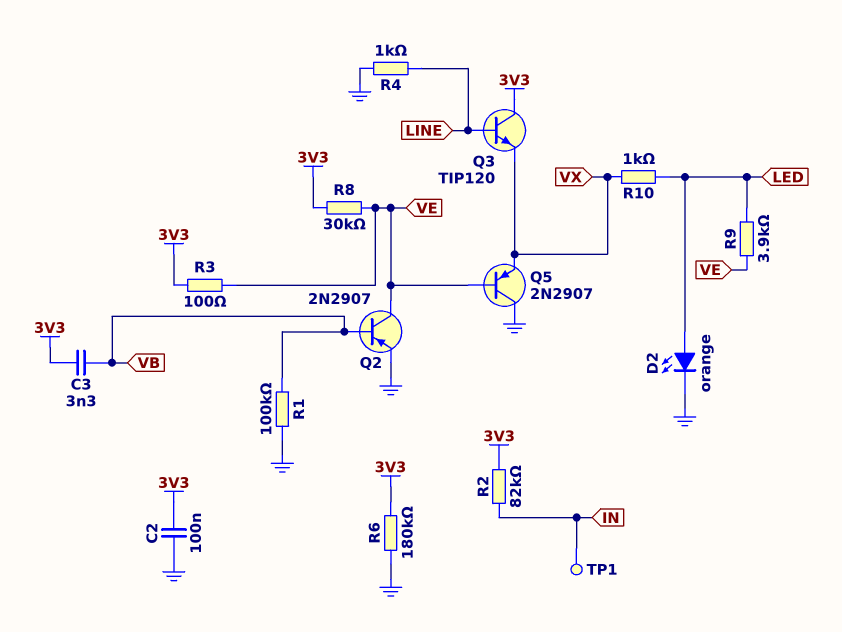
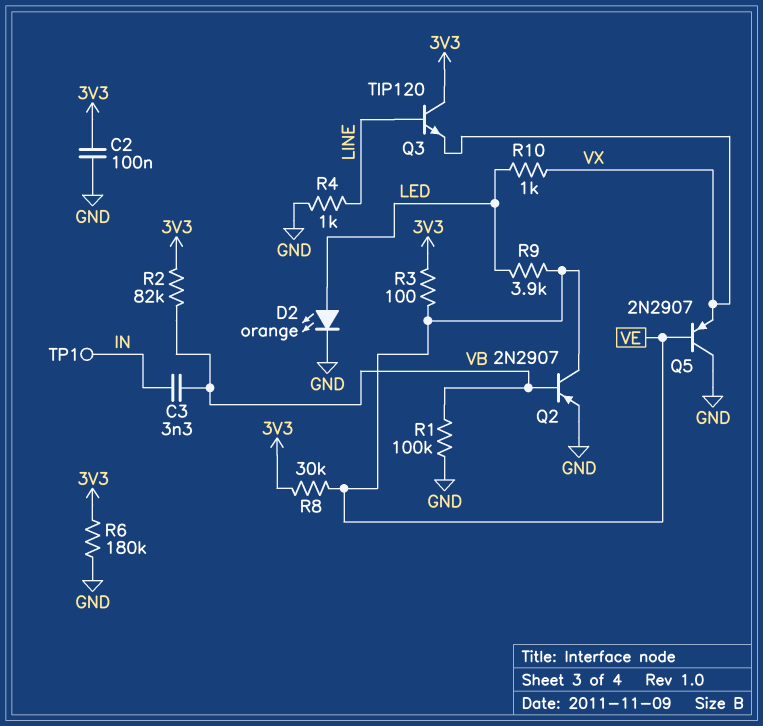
C3: 3.3nF (3V3, VB) -> 3.3nF (IN, VB)
R2: 82k (3V3, IN) -> 82k (3V3, VB)

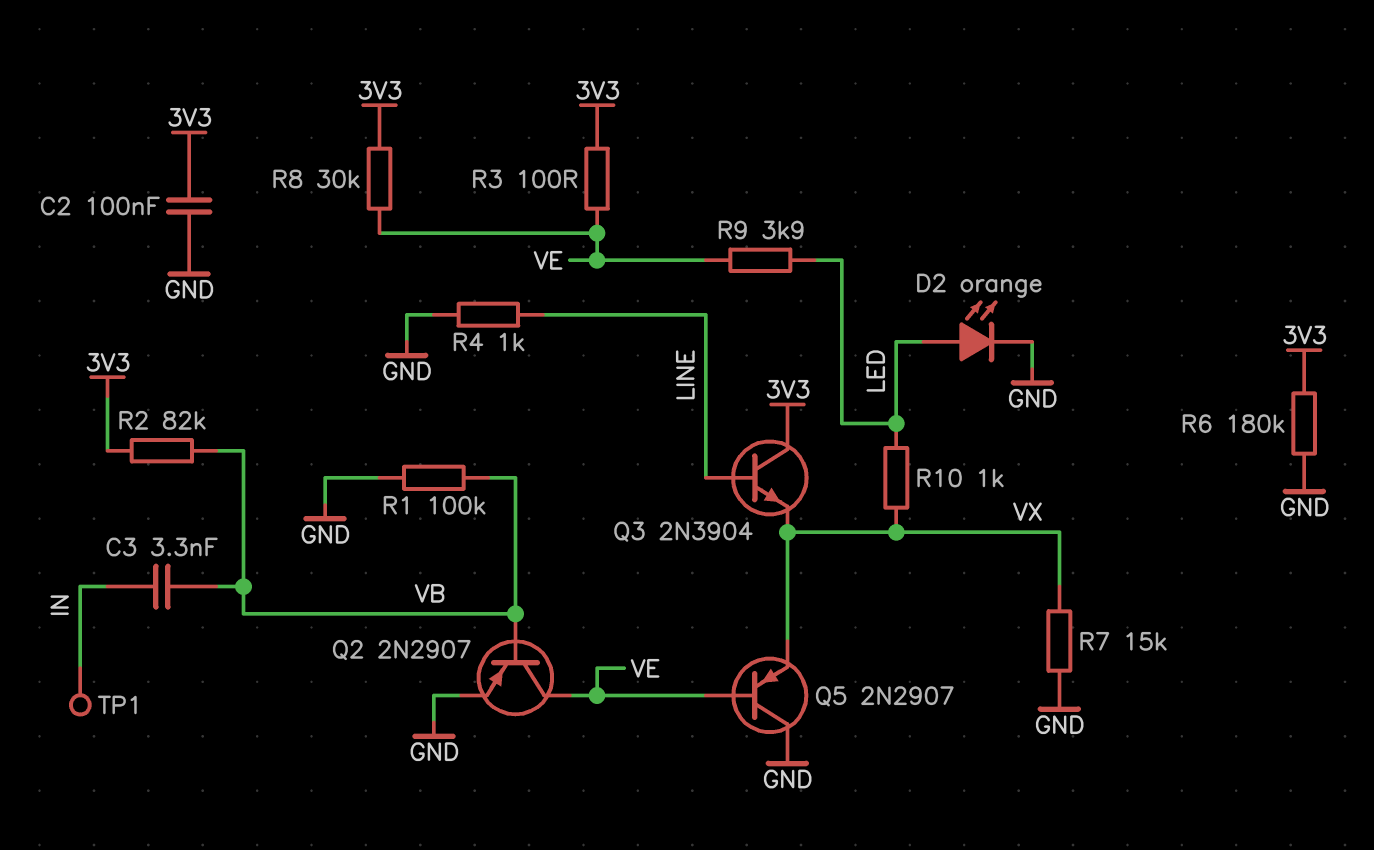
Q3: NPN TIP120 (B LINE, C 3V3, E VX) -> NPN 2N3904 (B LINE, C 3V3, E VX)
R7: none -> 15k (GND, VX)

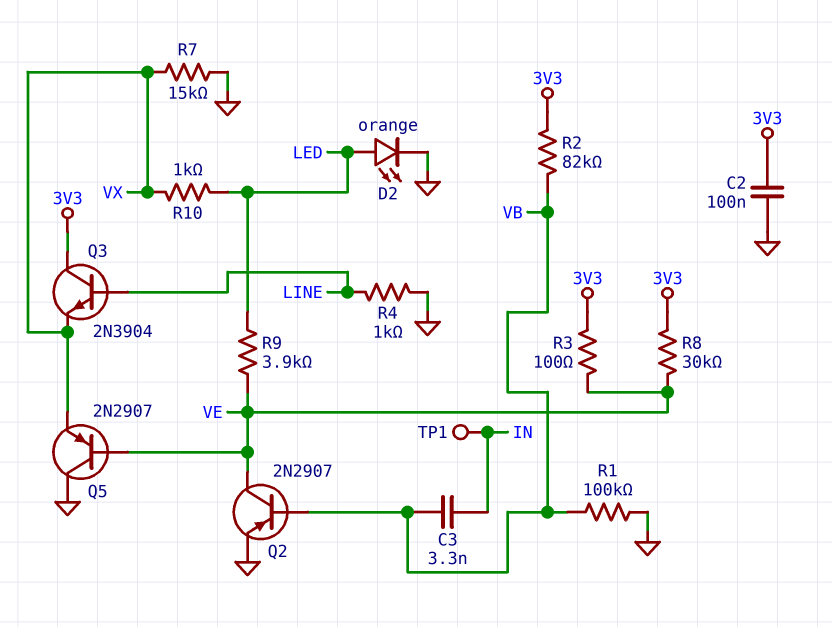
R6: 180k (3V3, GND) -> none

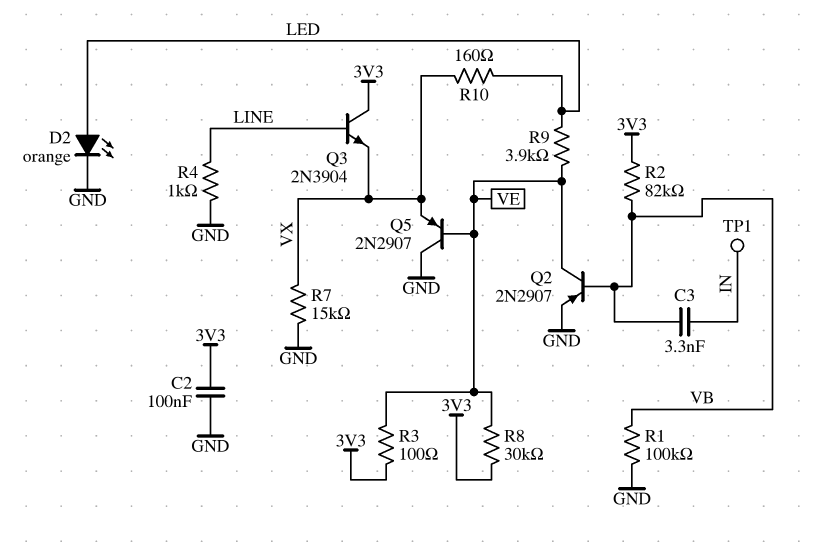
R10: 1k (LED, VX) -> 160 (LED, VX)

